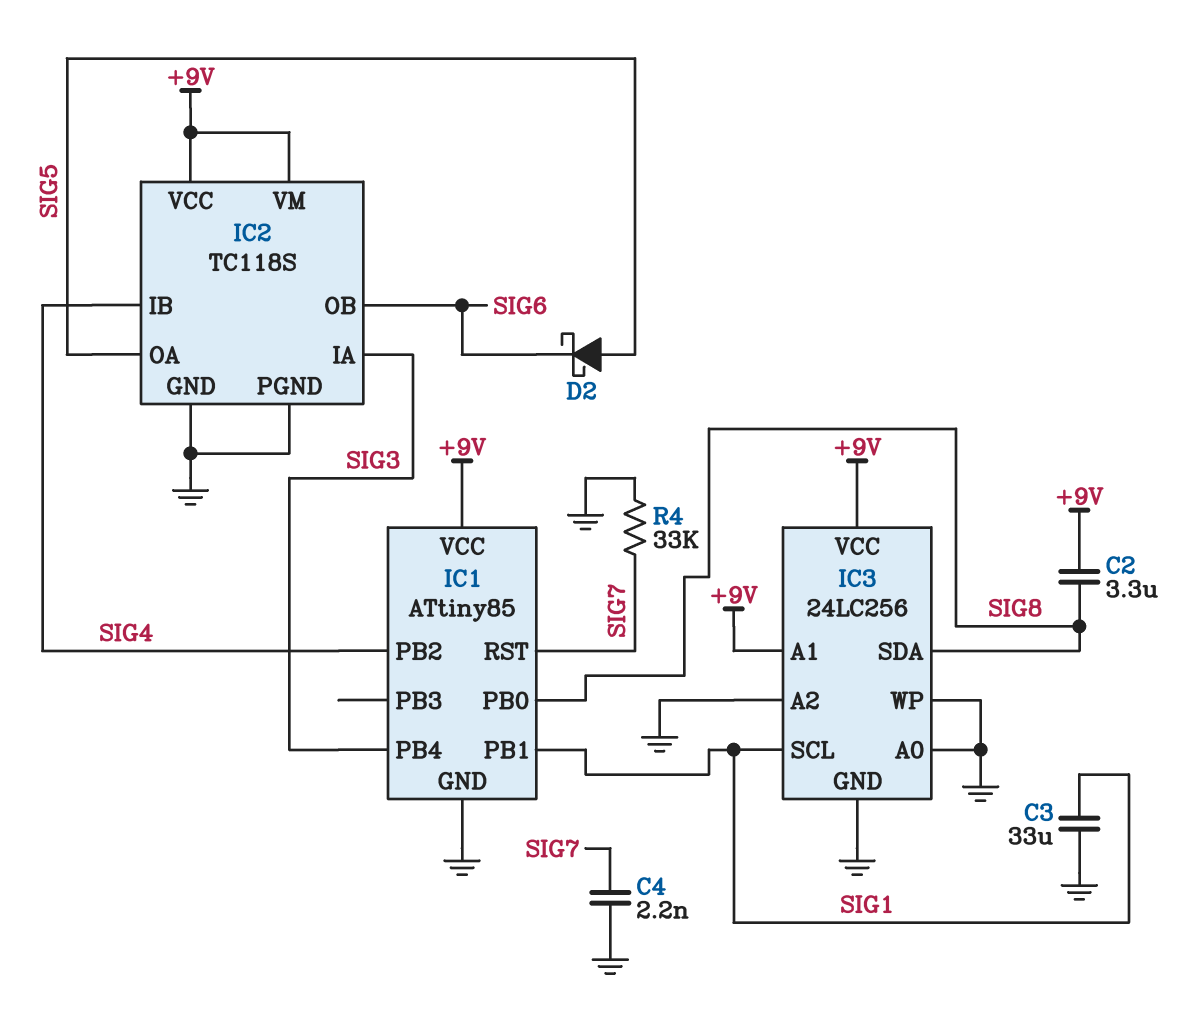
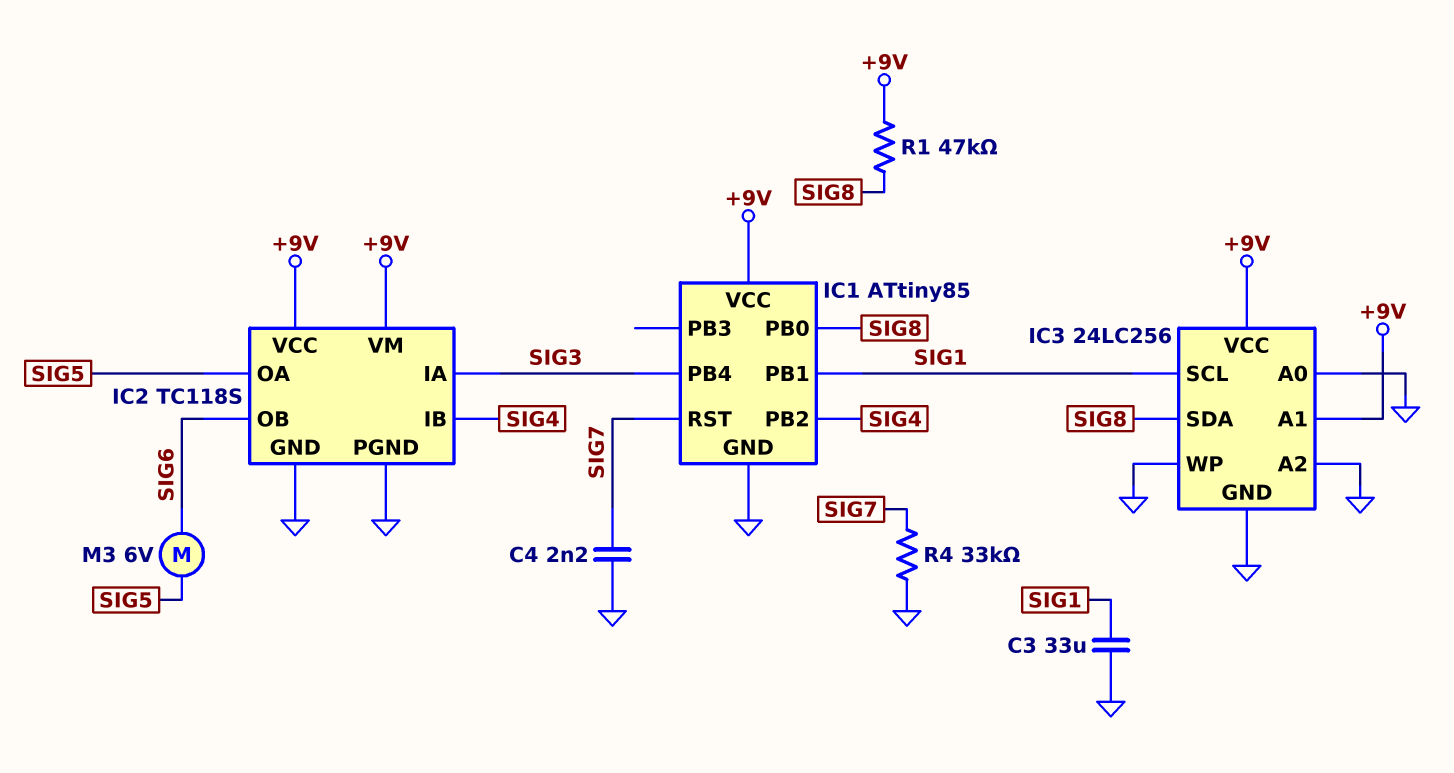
C2: 3.3uF (+9V, SIG8) -> none
D2: schottky (A SIG5, K SIG6) -> none
M3: none -> motor 6V (SIG5, SIG6)
R1: none -> 47k (+9V, SIG8)

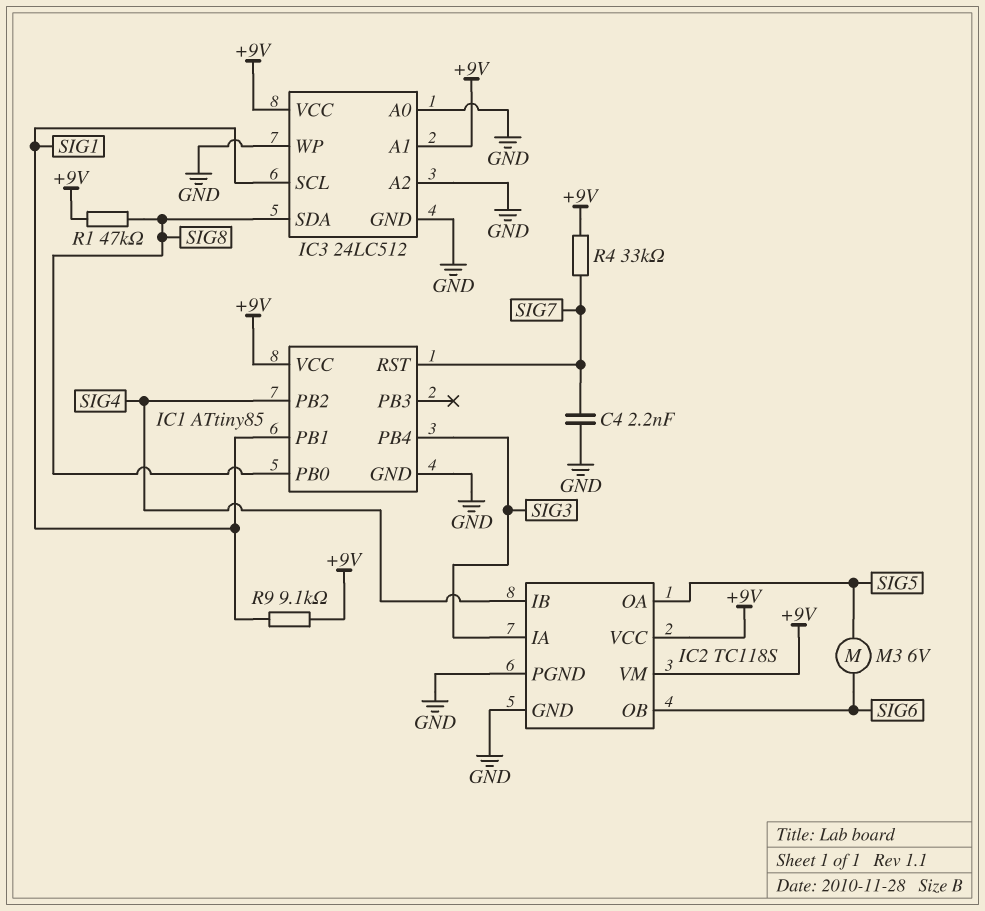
C3: 33uF (GND, SIG1) -> none
IC3: 24LC256 -> 24LC512
R4: 33k (GND, SIG7) -> 33k (+9V, SIG7)
R9: none -> 9.1k (+9V, SIG1)

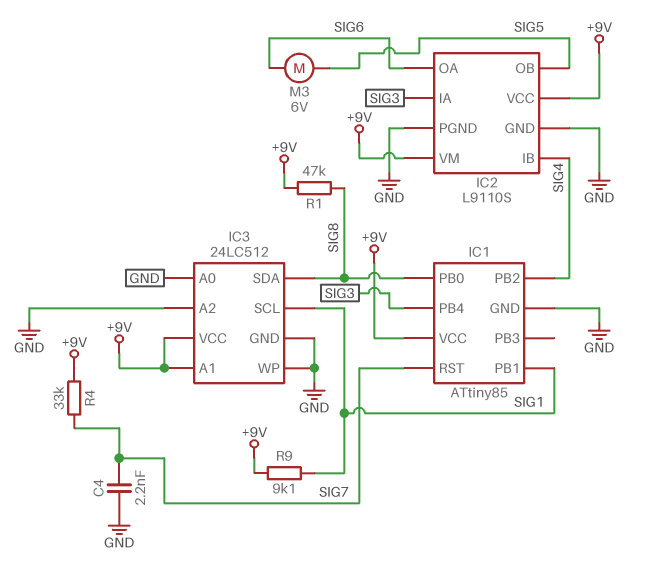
IC2: TC118S -> L9110S
IC2 pin OA: SIG5 -> SIG6
IC2 pin OB: SIG6 -> SIG5

